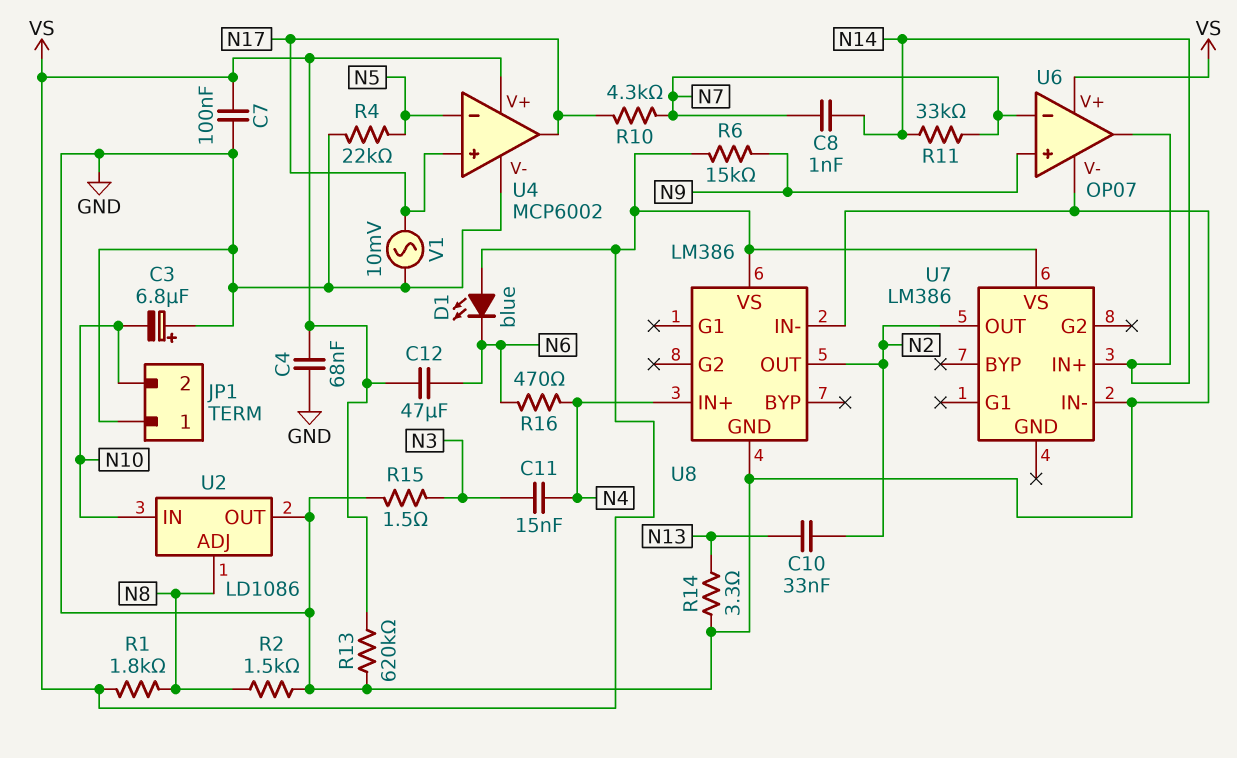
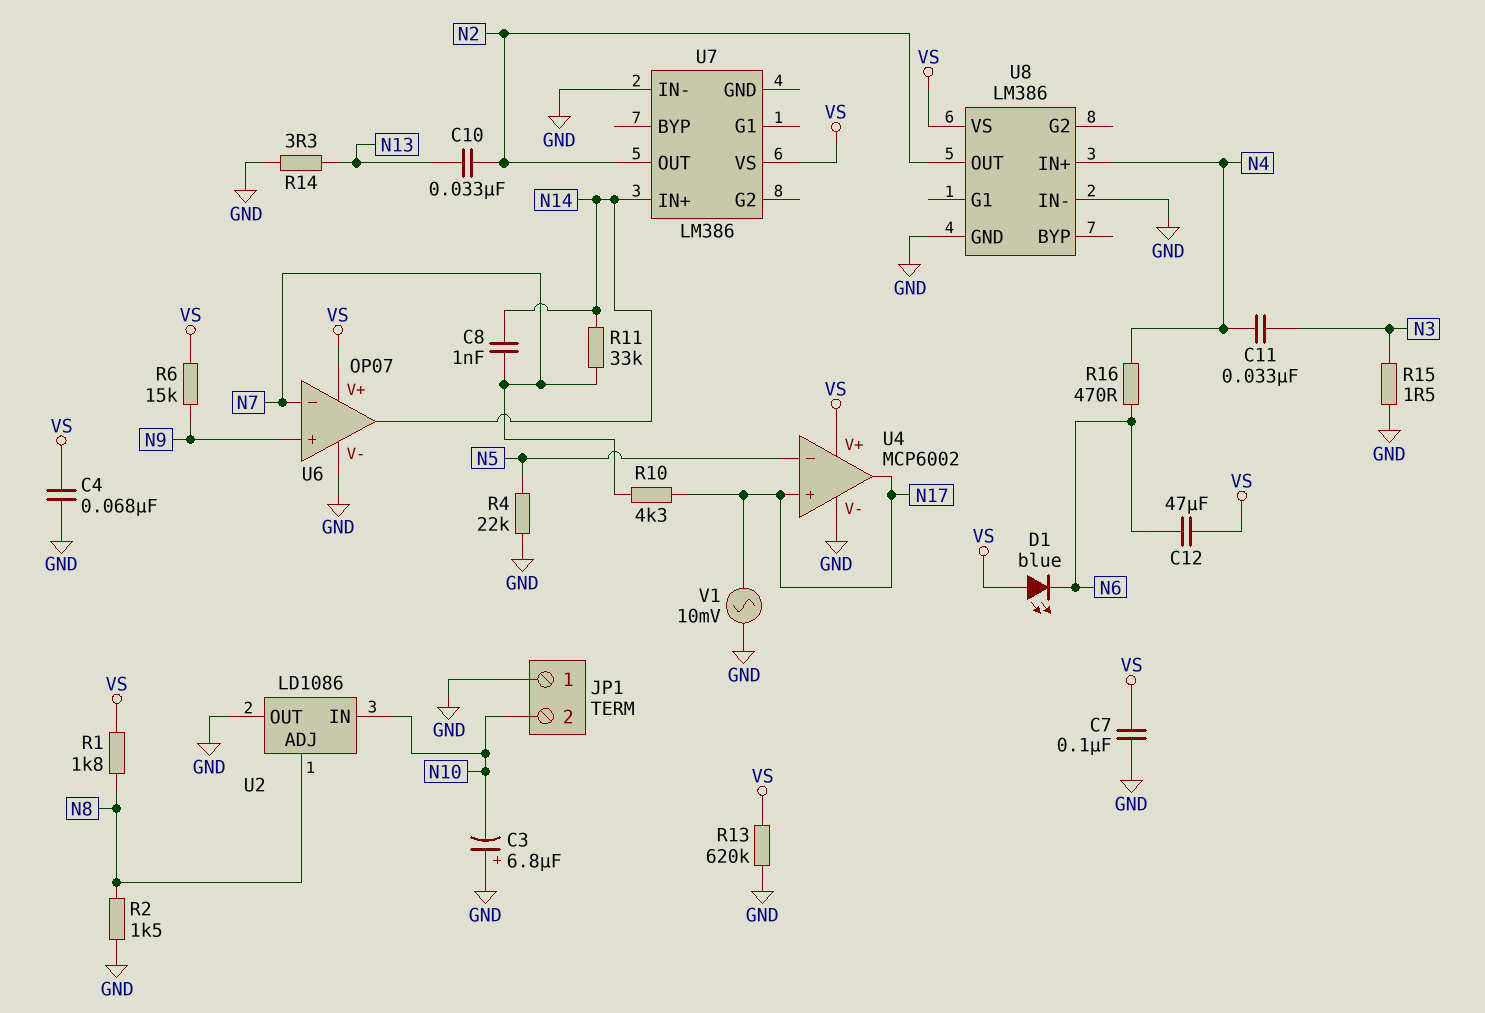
C11: 15nF (N3, N4) -> 33nF (N3, N4)

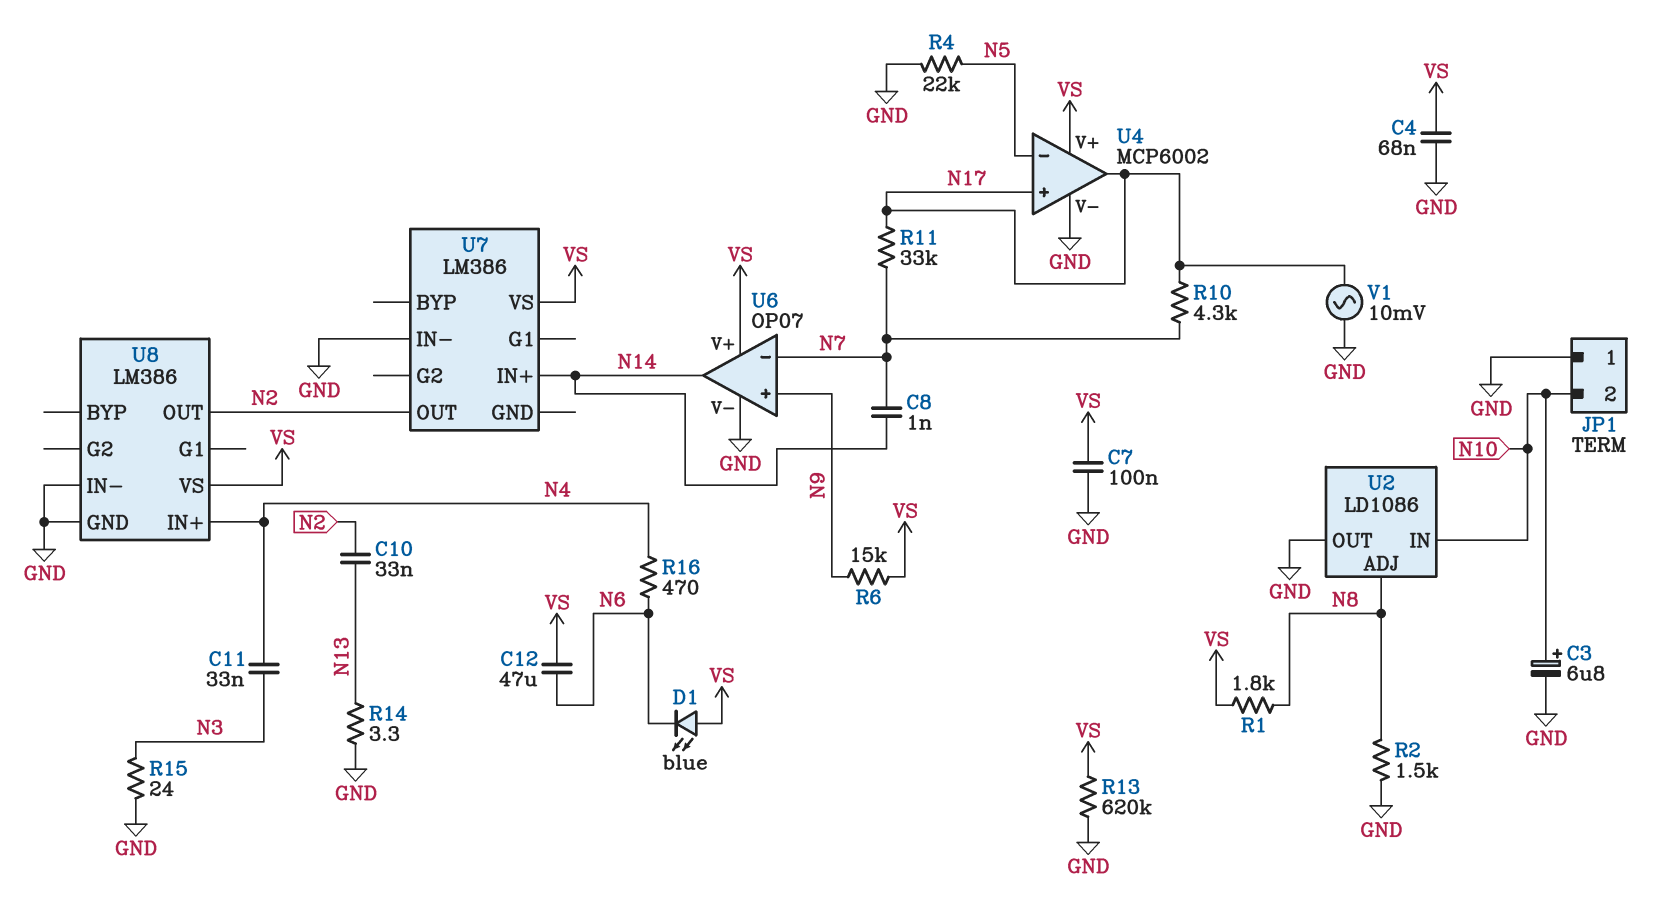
C3: 6.8uF (plus GND, minus N10) -> 6.8uF (plus N10, minus GND)
R11: 33k (N7, N14) -> 33k (N7, N17)
R15: 1.5 (GND, N3) -> 24 (GND, N3)

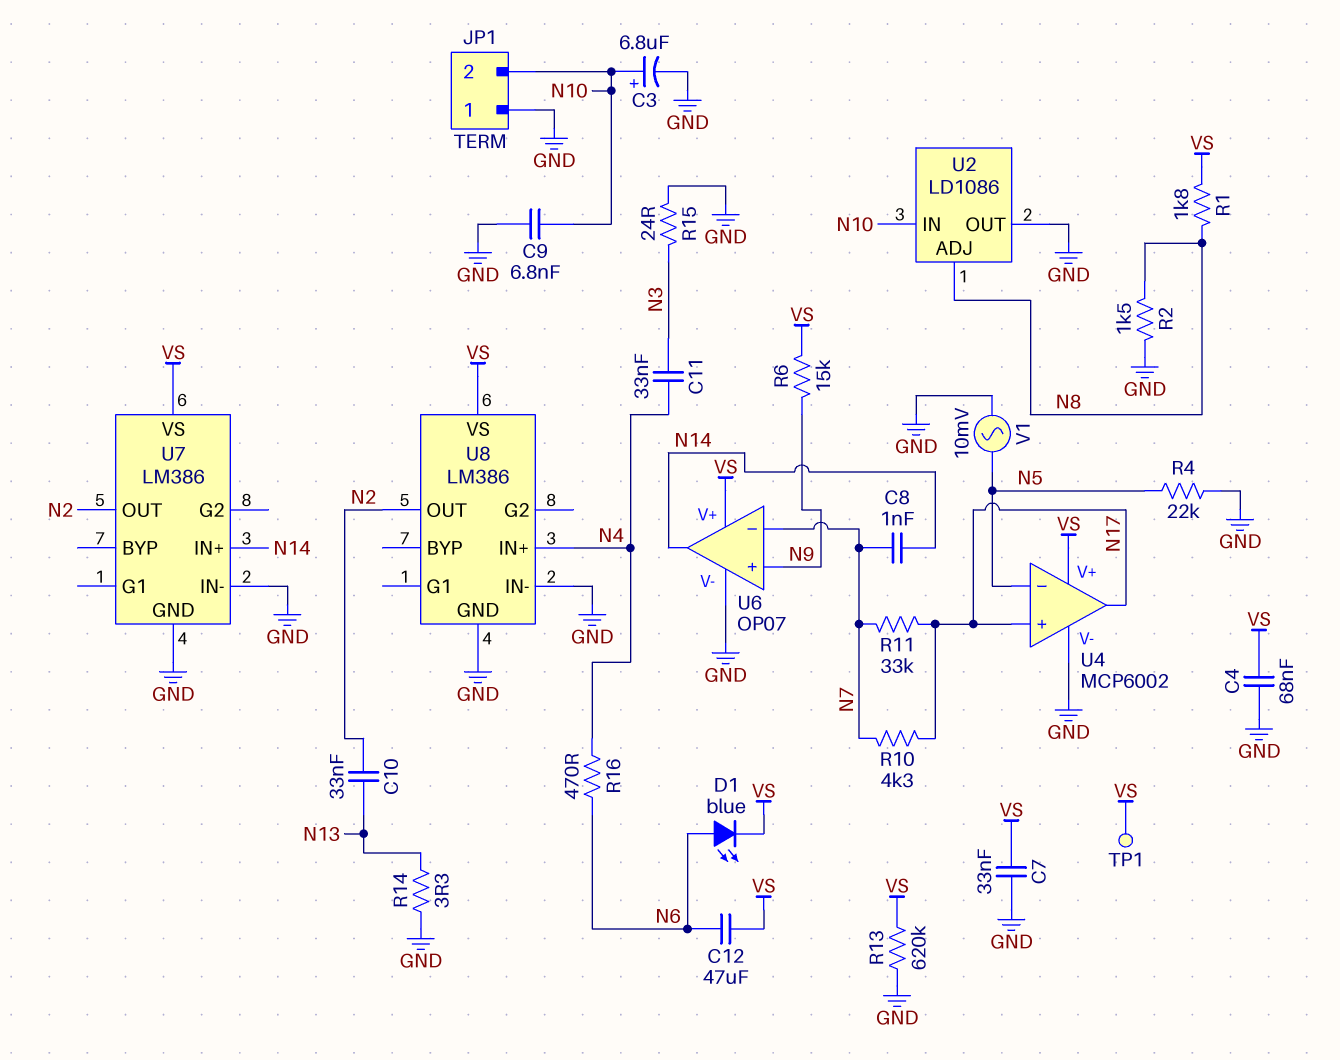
C7: 100nF (GND, VS) -> 33nF (GND, VS)
C9: none -> 6.8nF (GND, N10)
D1: LED blue (A VS, K N6) -> LED blue (A N6, K VS)
TP1: none -> test point (VS)
U7 pin GND: none -> GND
V1: AC 10mV (GND, N17) -> AC 10mV (GND, N5)

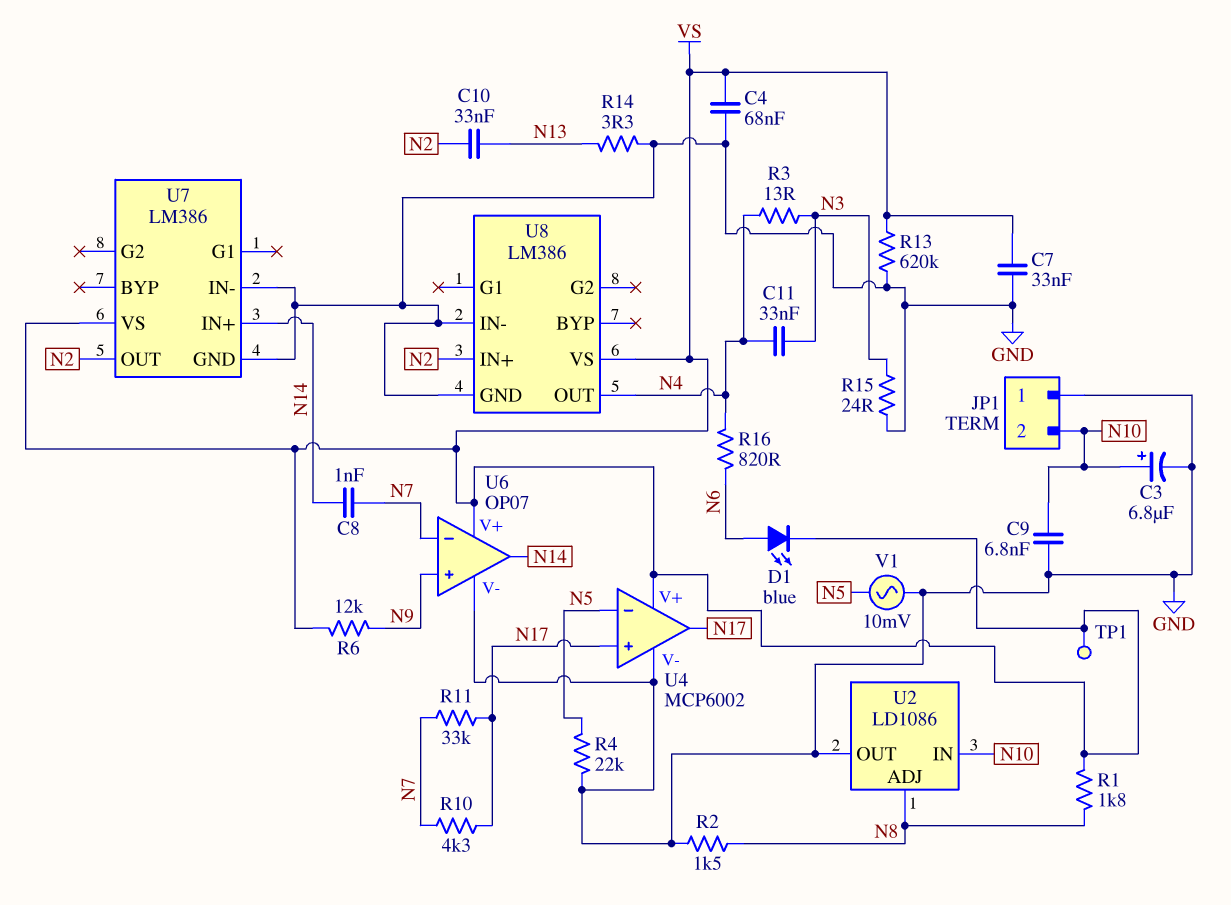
C12: 47uF (N6, VS) -> none
R3: none -> 13 (N3, N4)
R6: 15k (N9, VS) -> 12k (N9, VS)
R16: 470 (N4, N6) -> 820 (N4, N6)
U8 pin IN+: N4 -> N2
U8 pin OUT: N2 -> N4

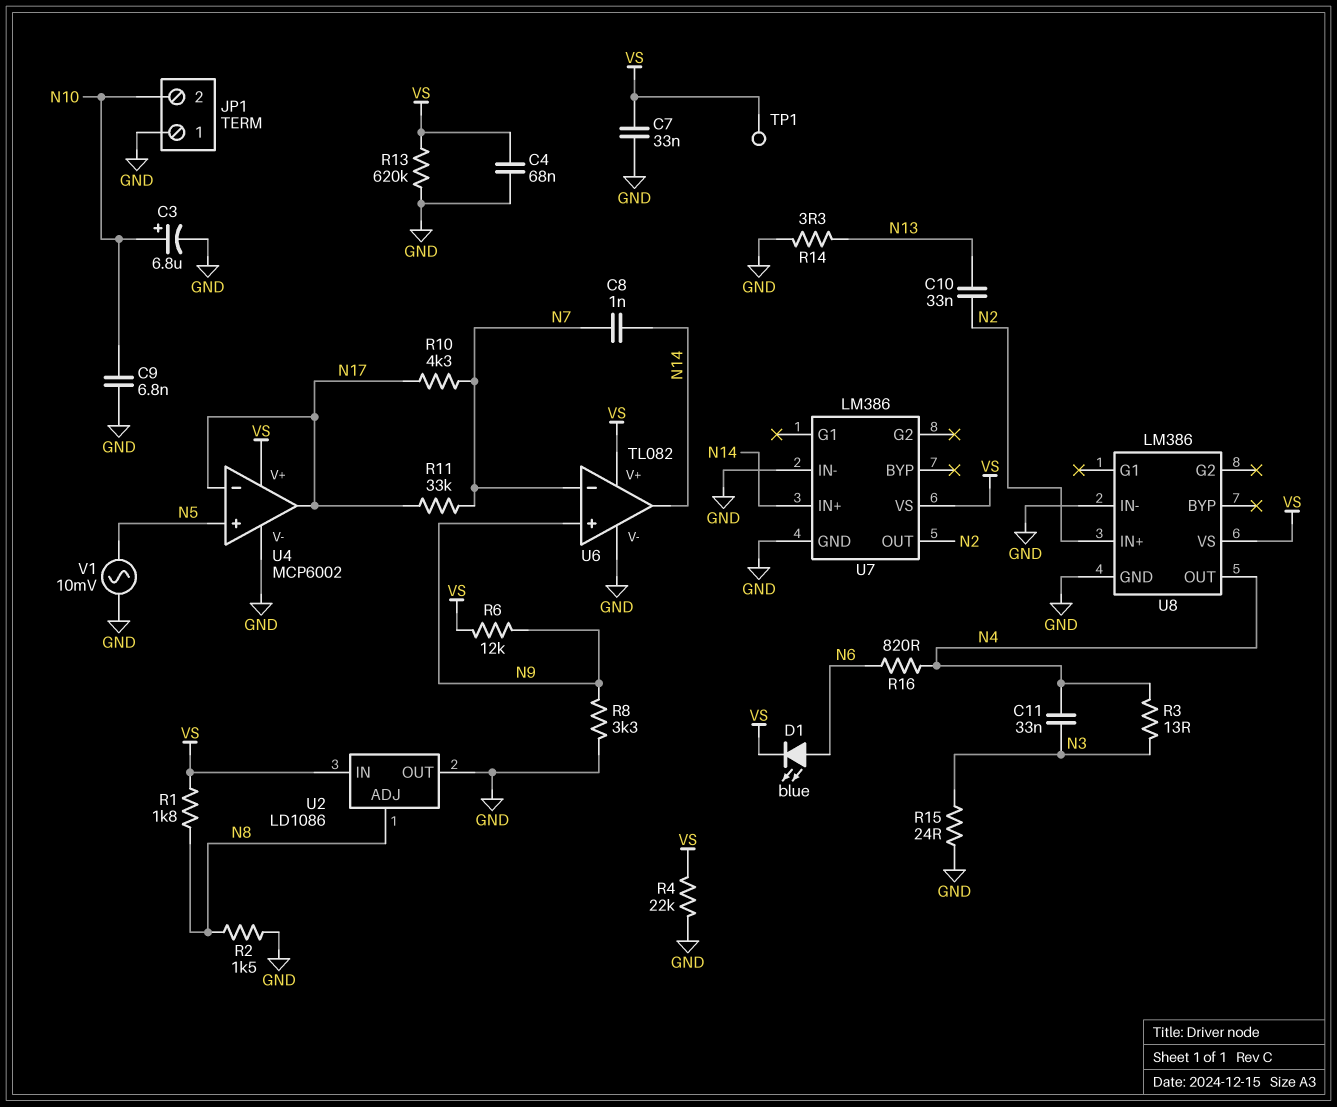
R4: 22k (GND, N5) -> 22k (GND, VS)
R8: none -> 3.3k (GND, N9)
U2 pin IN: N10 -> VS
U4 pin in+: N17 -> N5
U4 pin in-: N5 -> N17
U6: OP07 -> TL082

